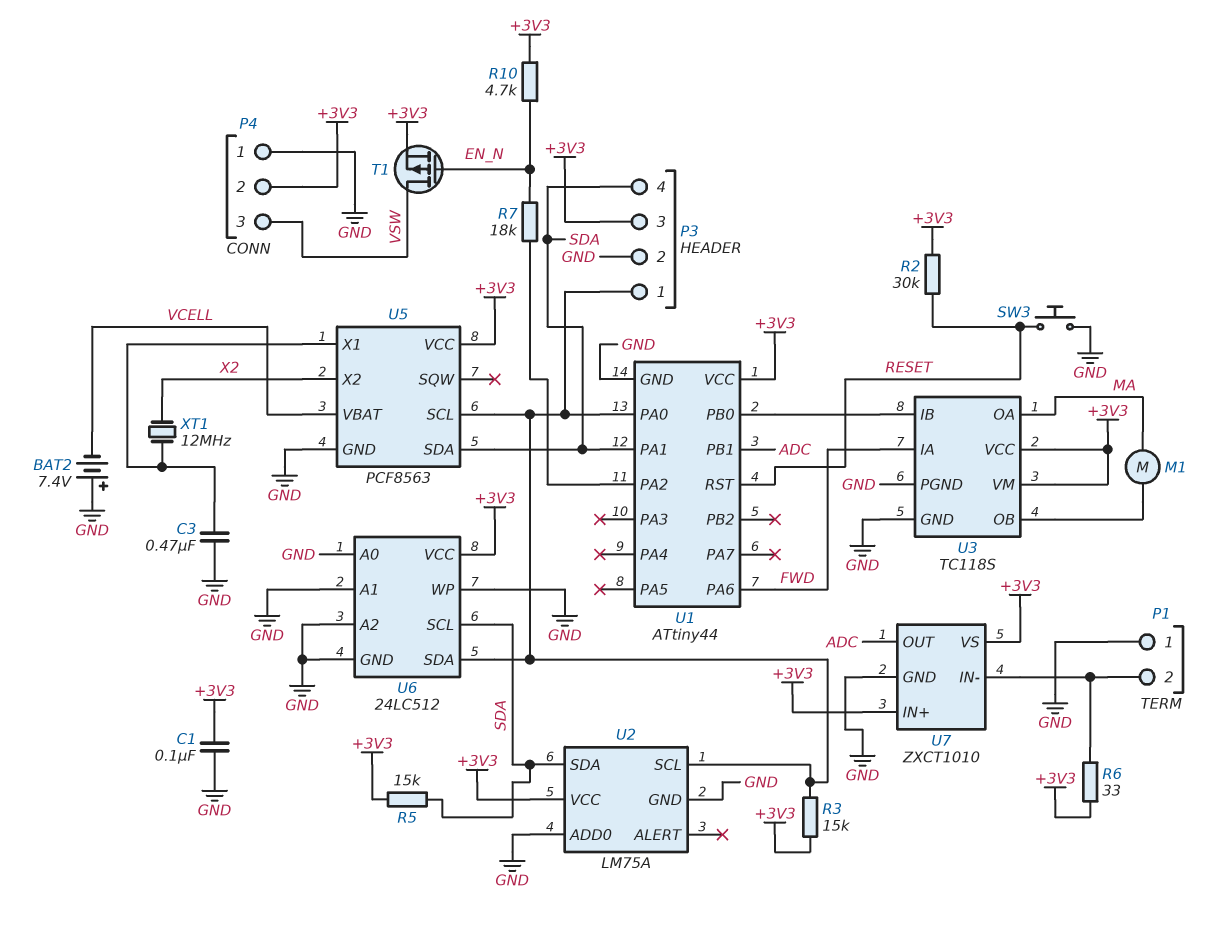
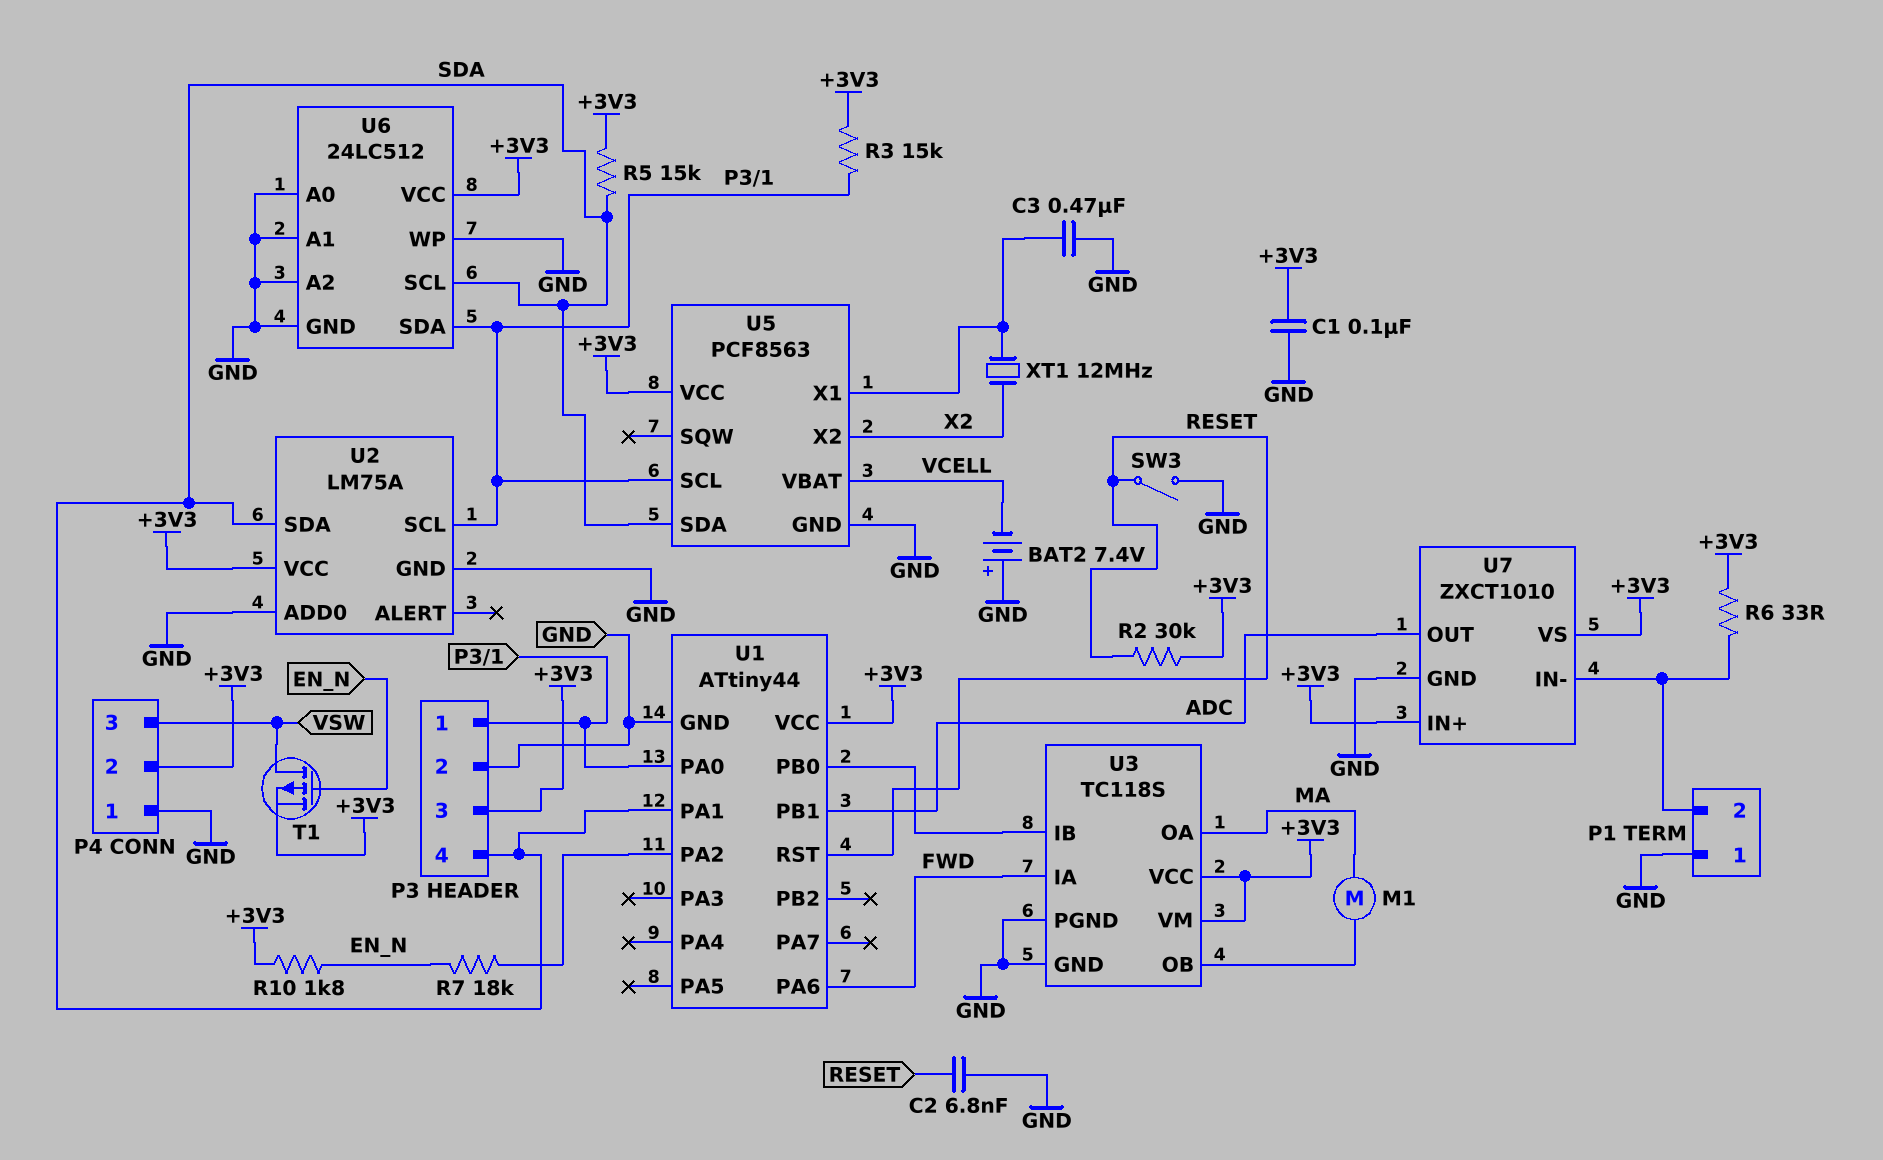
C2: none -> 6.8nF (GND, RESET)
R10: 4.7k (+3V3, EN_N) -> 1.8k (+3V3, EN_N)
SW3: button (GND, RESET) -> switch (GND, RESET)

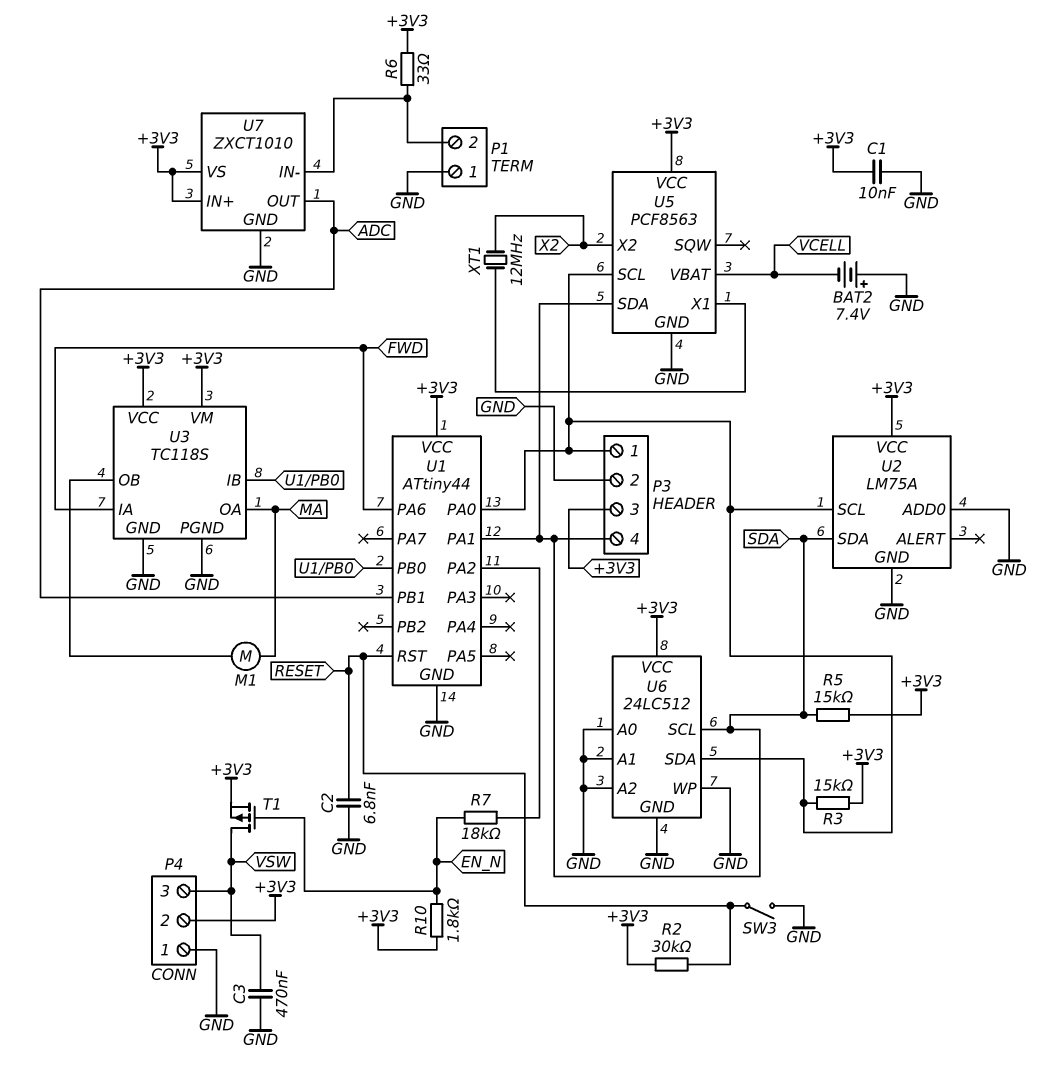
C1: 100nF (+3V3, GND) -> 10nF (+3V3, GND)
C3: 470nF (GND, U5/X1) -> 470nF (GND, VSW)

